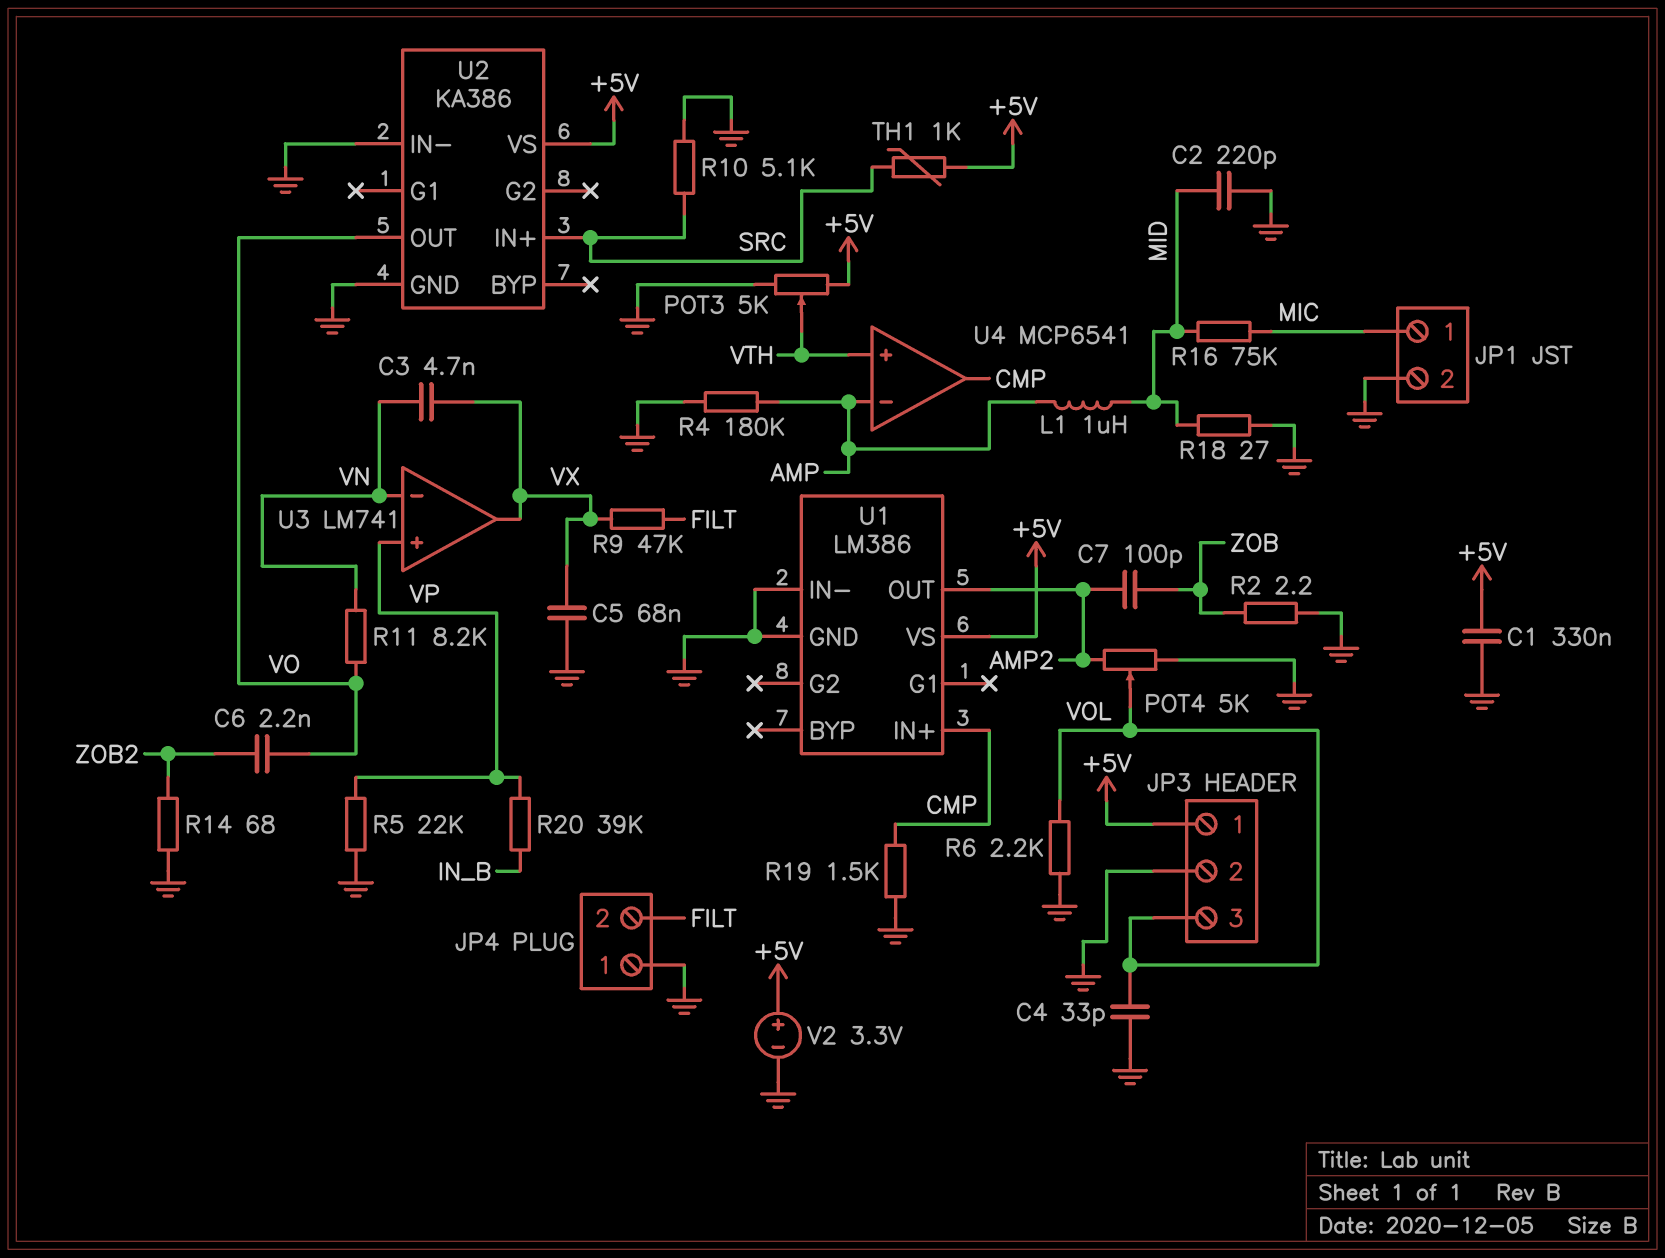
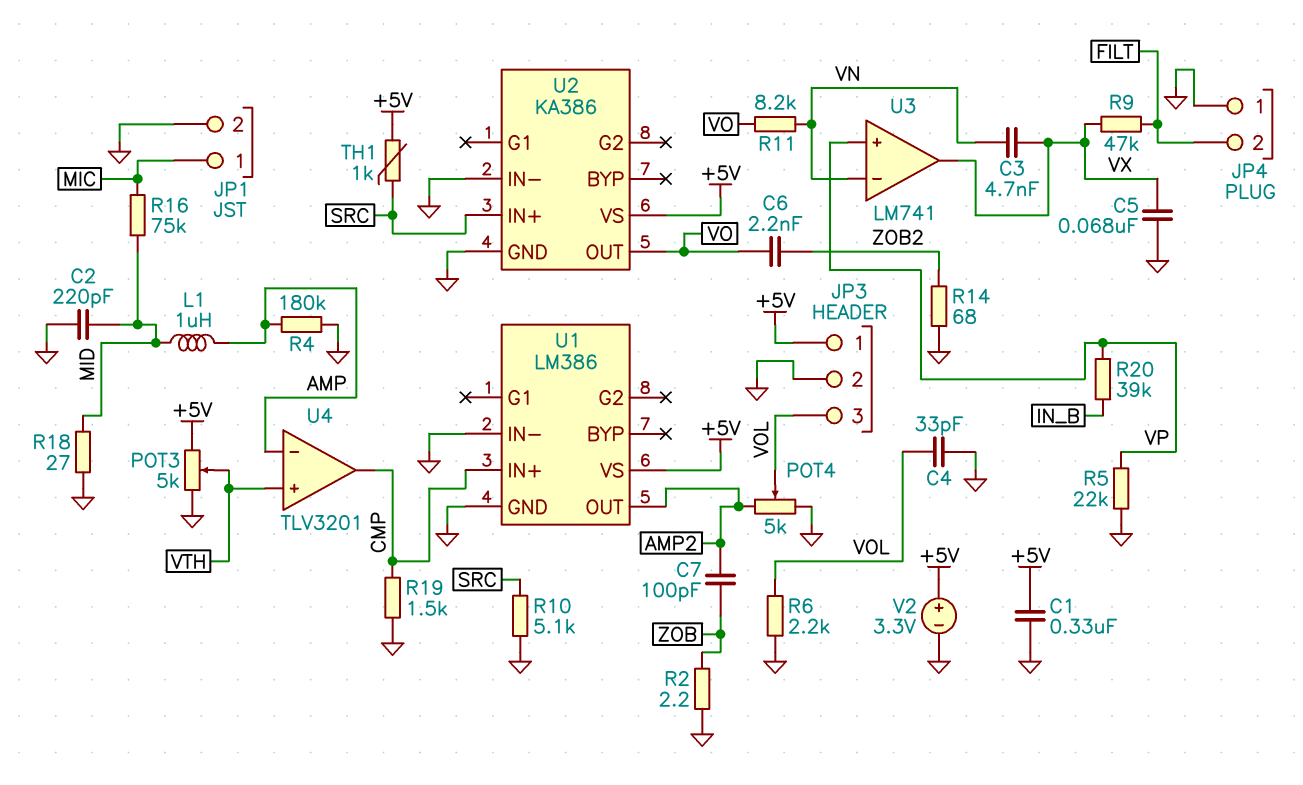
U4: MCP6541 -> TLV3201

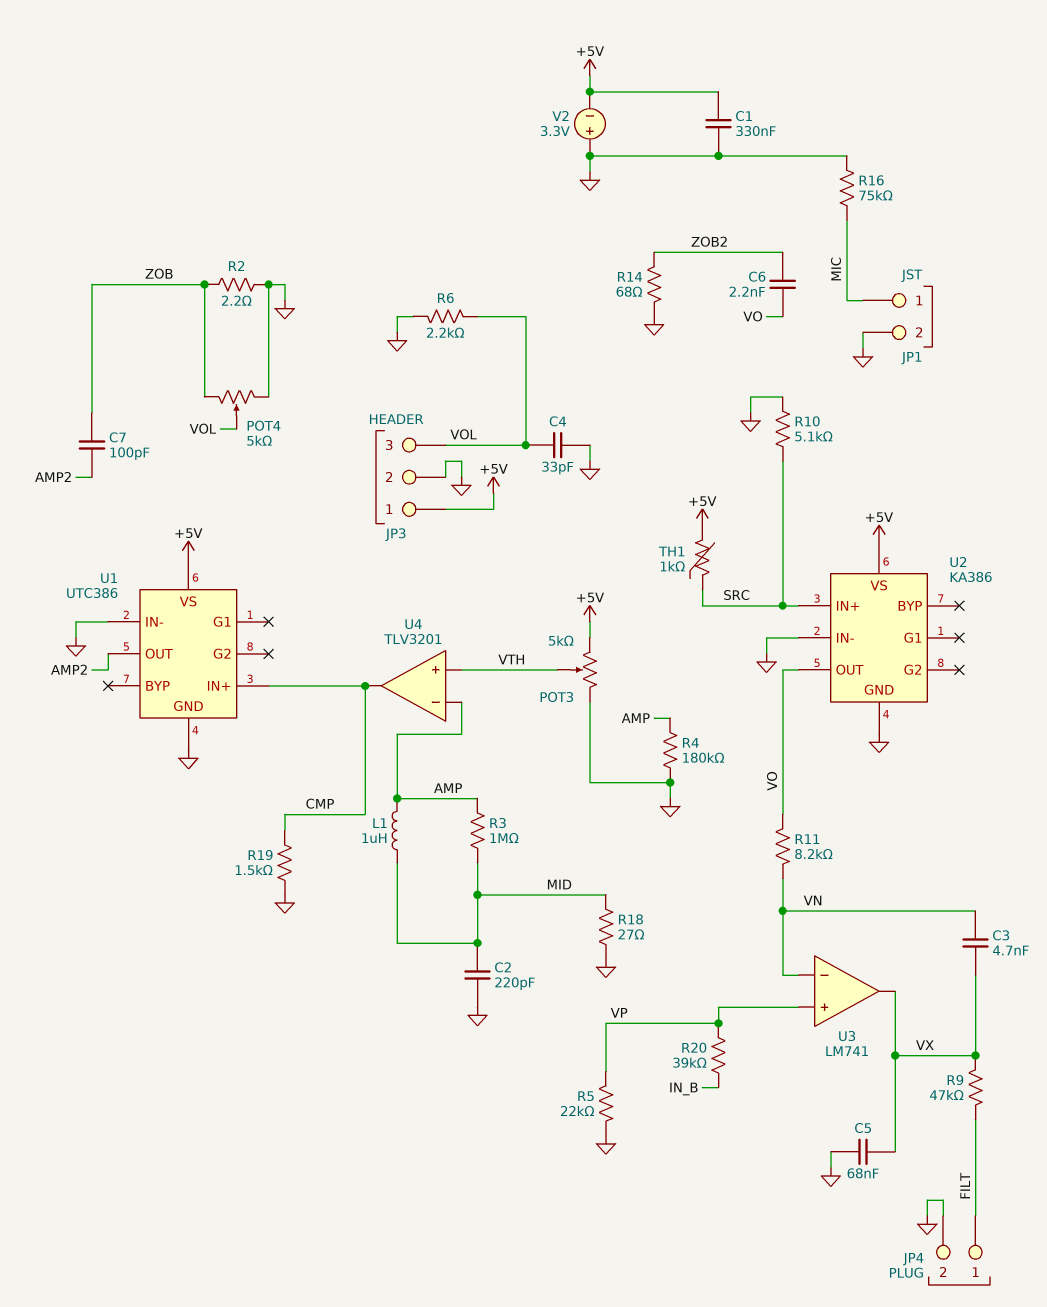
JP4 pin 1: GND -> FILT
JP4 pin 2: FILT -> GND
POT4: 5k (AMP2, GND, wiper VOL) -> 5k (GND, ZOB, wiper VOL)
R3: none -> 1M (AMP, MID)
R16: 75k (MIC, MID) -> 75k (GND, MIC)
U1: LM386 -> UTC386
V2: 3.3V (plus +5V, minus GND) -> 3.3V (plus GND, minus +5V)

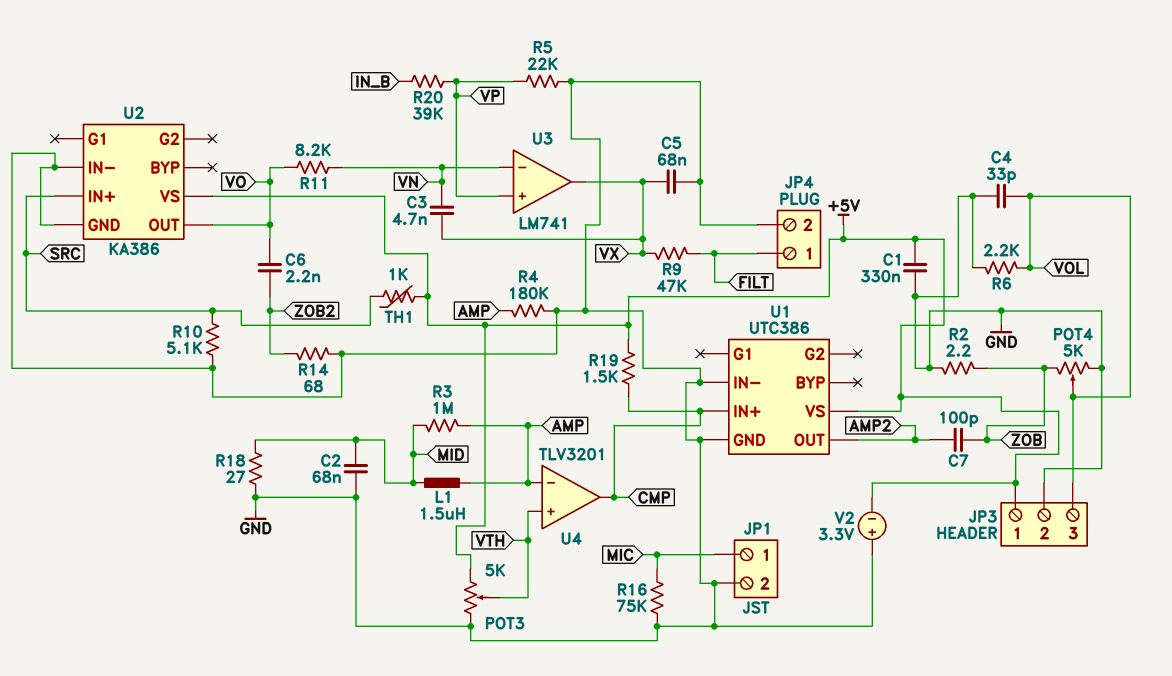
C2: 220pF (GND, MID) -> 68nF (GND, MID)
L1: 1uH (AMP, MID) -> 1.5uH (AMP, MID)
R19: 1.5k (CMP, GND) -> 1.5k (+5V, CMP)

